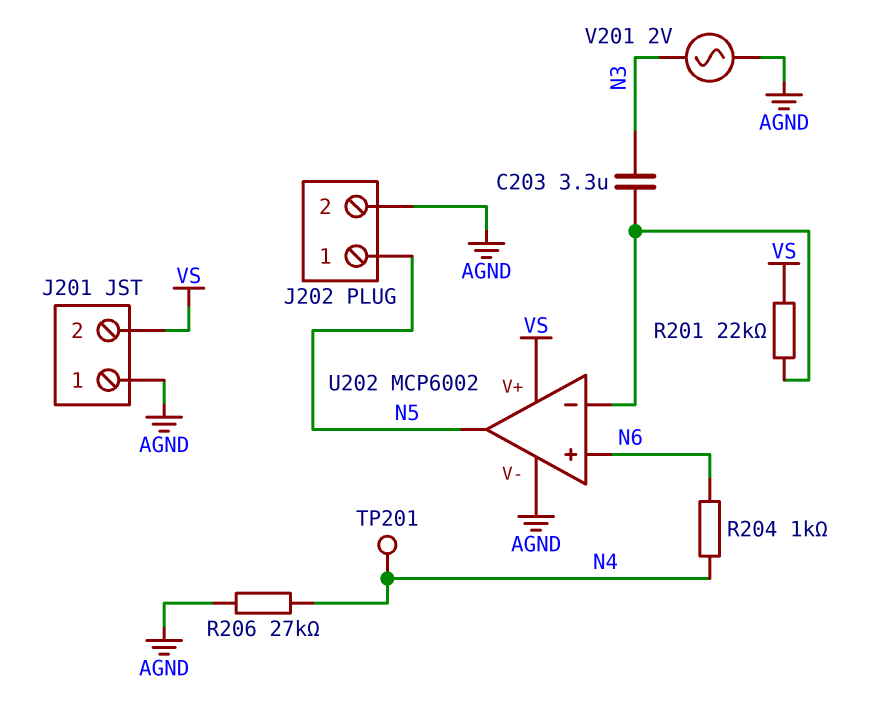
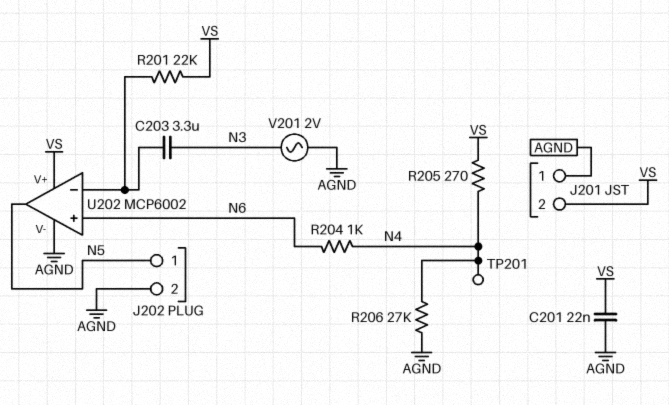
C201: none -> 22nF (AGND, VS)
R205: none -> 270 (N4, VS)

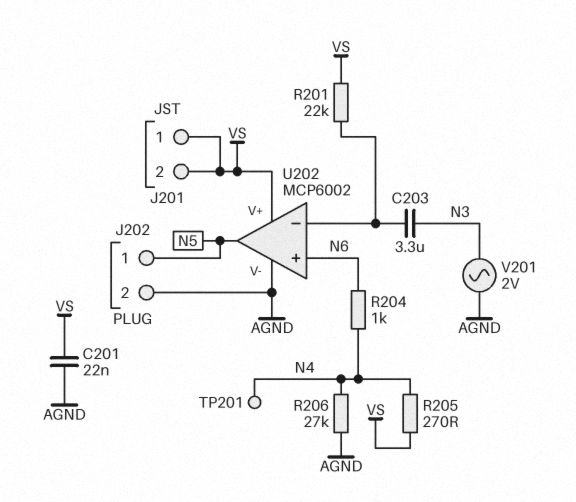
J201 pin 1: AGND -> VS

